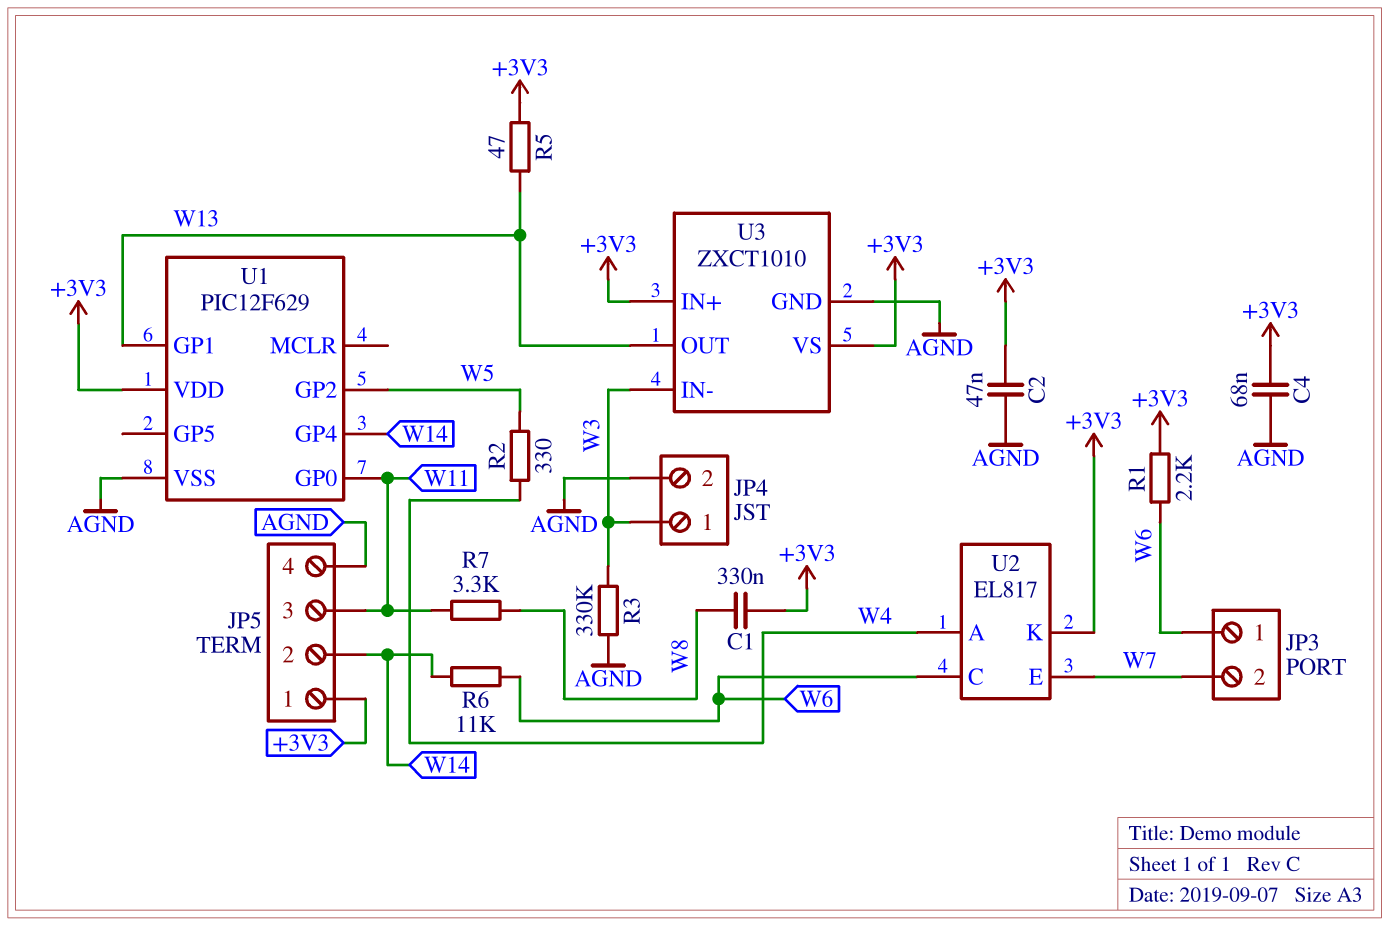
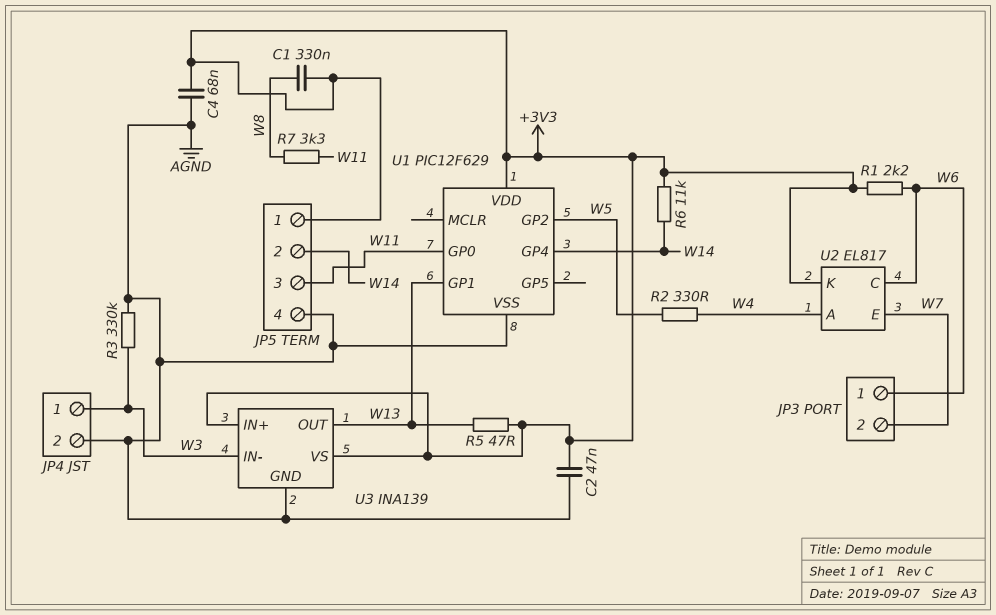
R6: 11k (W6, W14) -> 11k (+3V3, W14)
U3: ZXCT1010 -> INA139

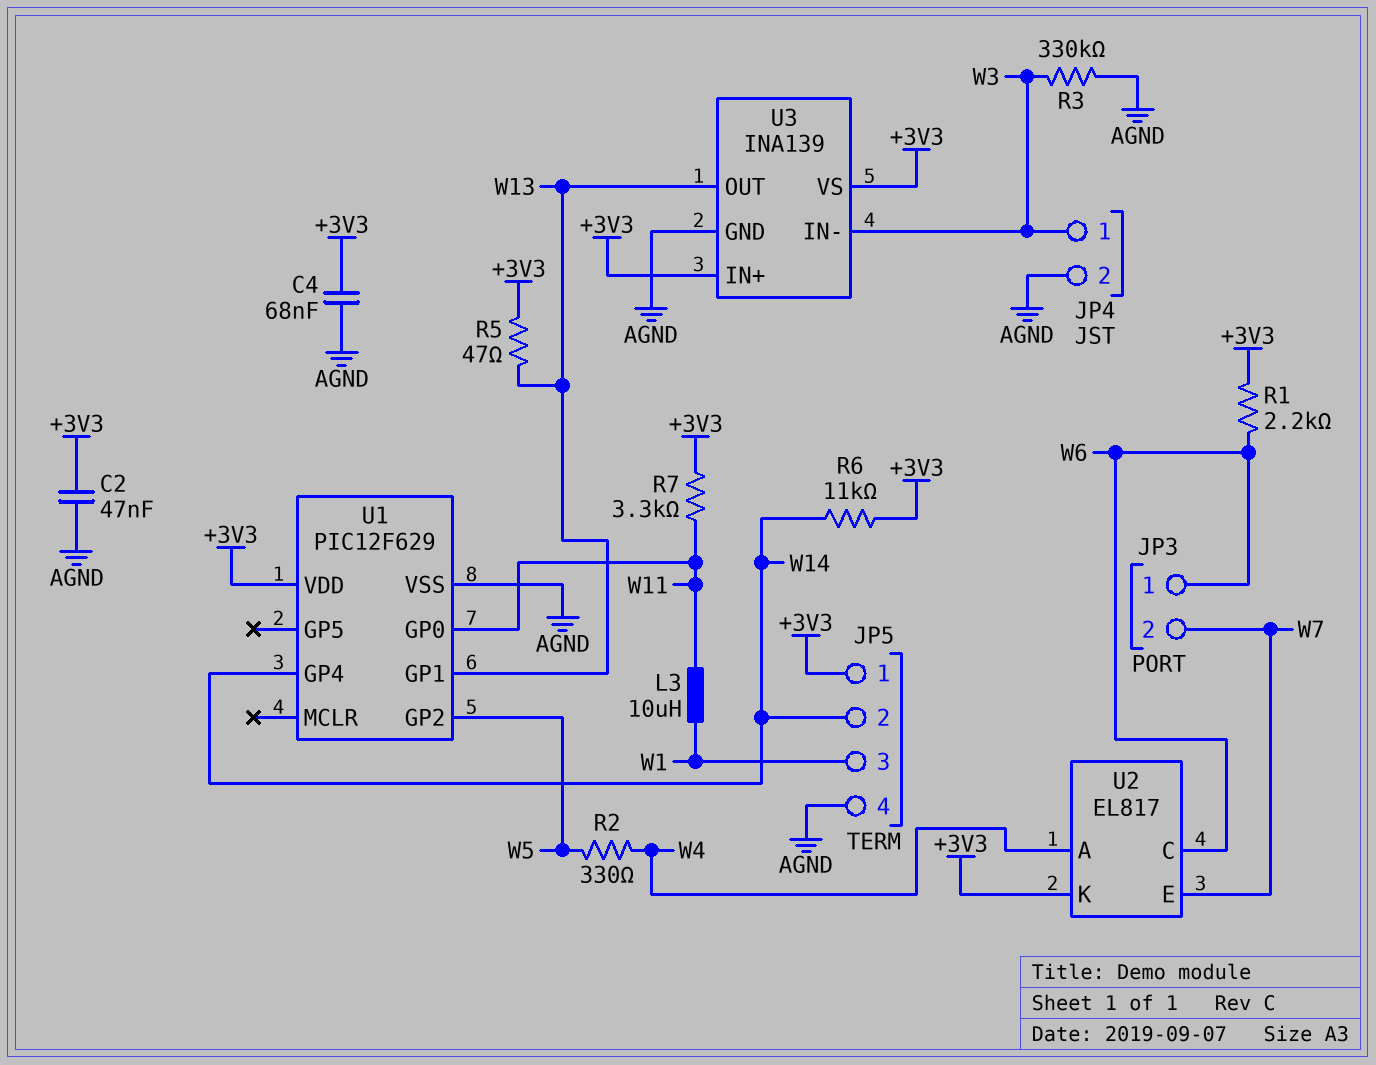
C1: 330nF (+3V3, W8) -> none
JP5 pin 3: W11 -> W1
L3: none -> 10uH (W1, W11)
R7: 3.3k (W8, W11) -> 3.3k (+3V3, W11)

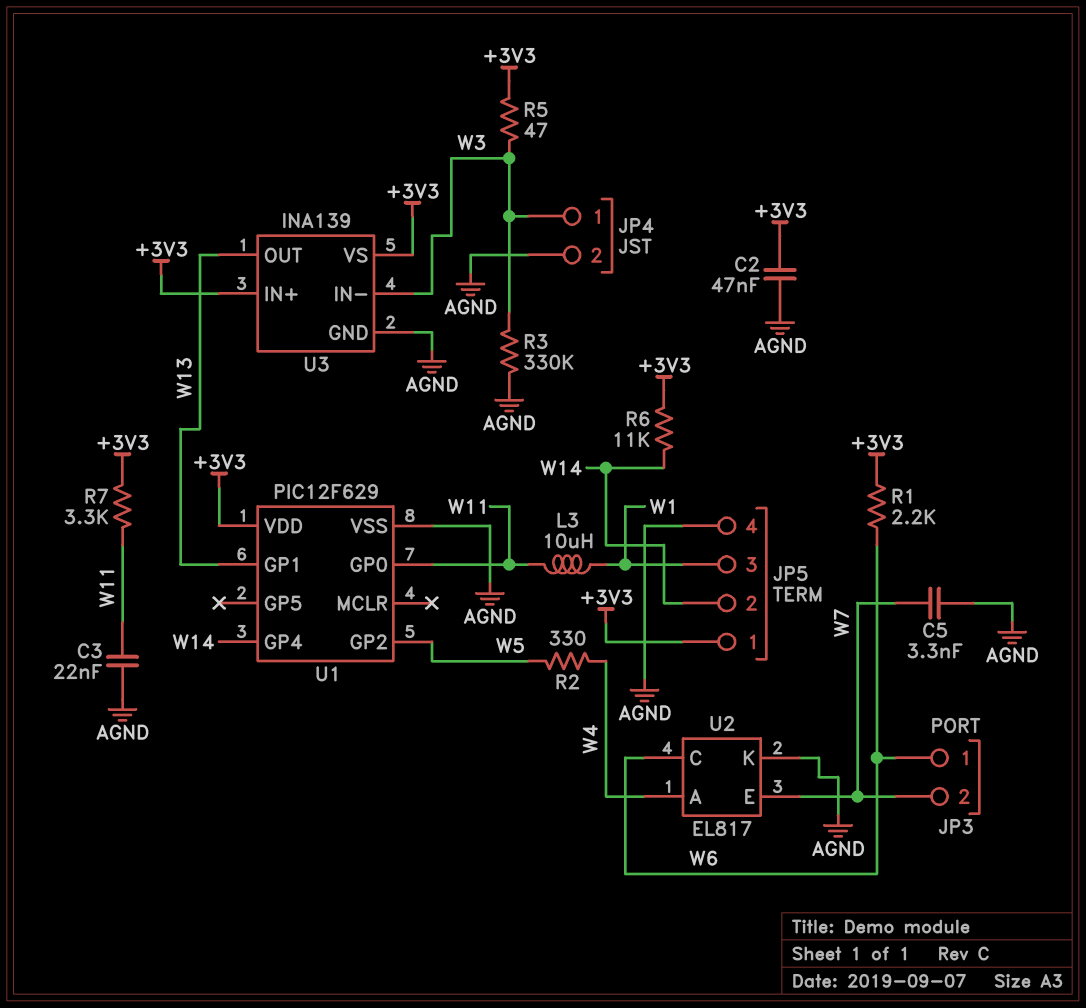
C3: none -> 22nF (AGND, W11)
C4: 68nF (+3V3, AGND) -> none
C5: none -> 3.3nF (AGND, W7)
R5: 47 (+3V3, W13) -> 47 (+3V3, W3)
U2 pin K: +3V3 -> AGND

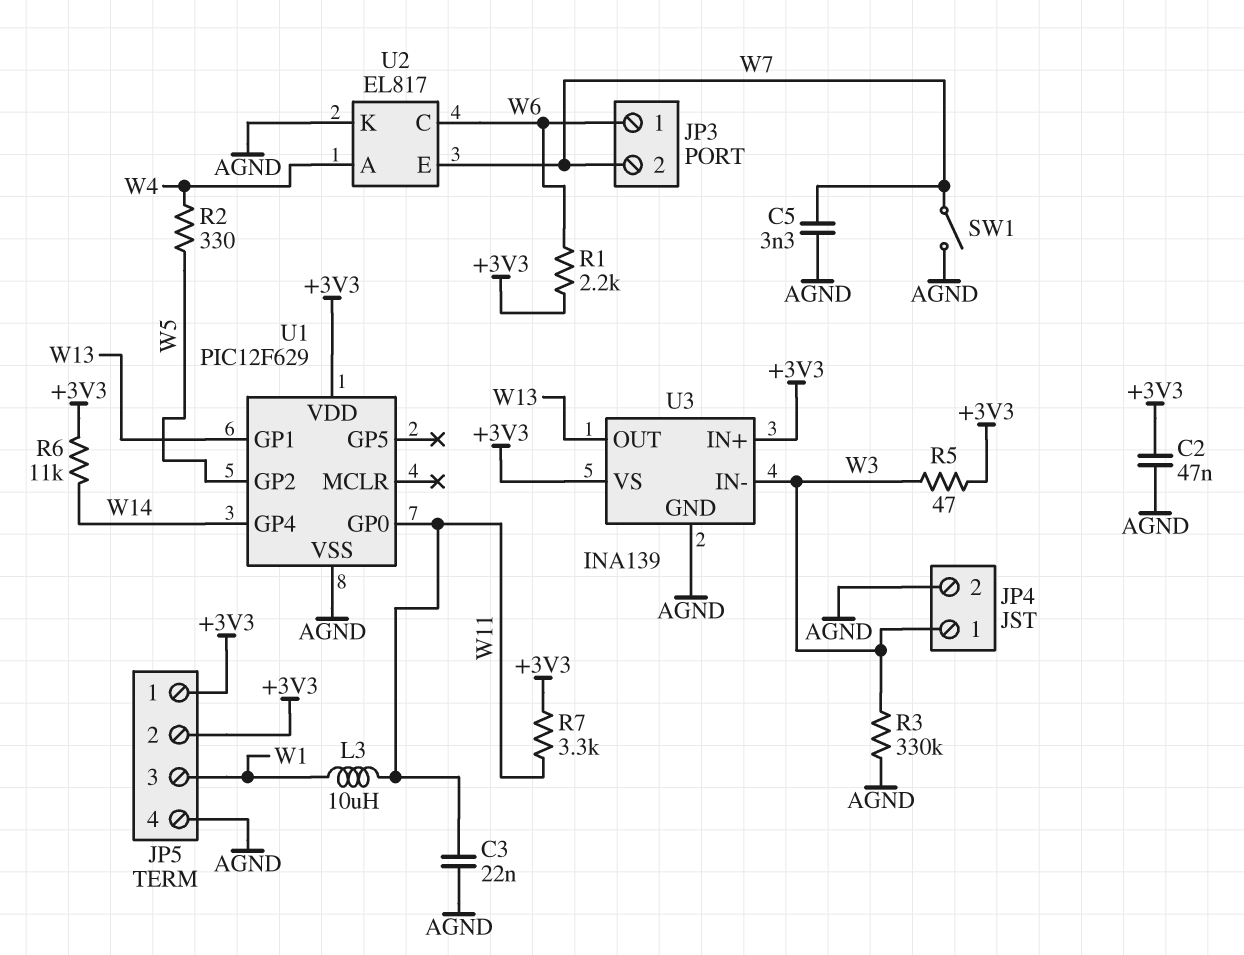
JP5 pin 2: W14 -> +3V3
SW1: none -> switch (AGND, W7)

